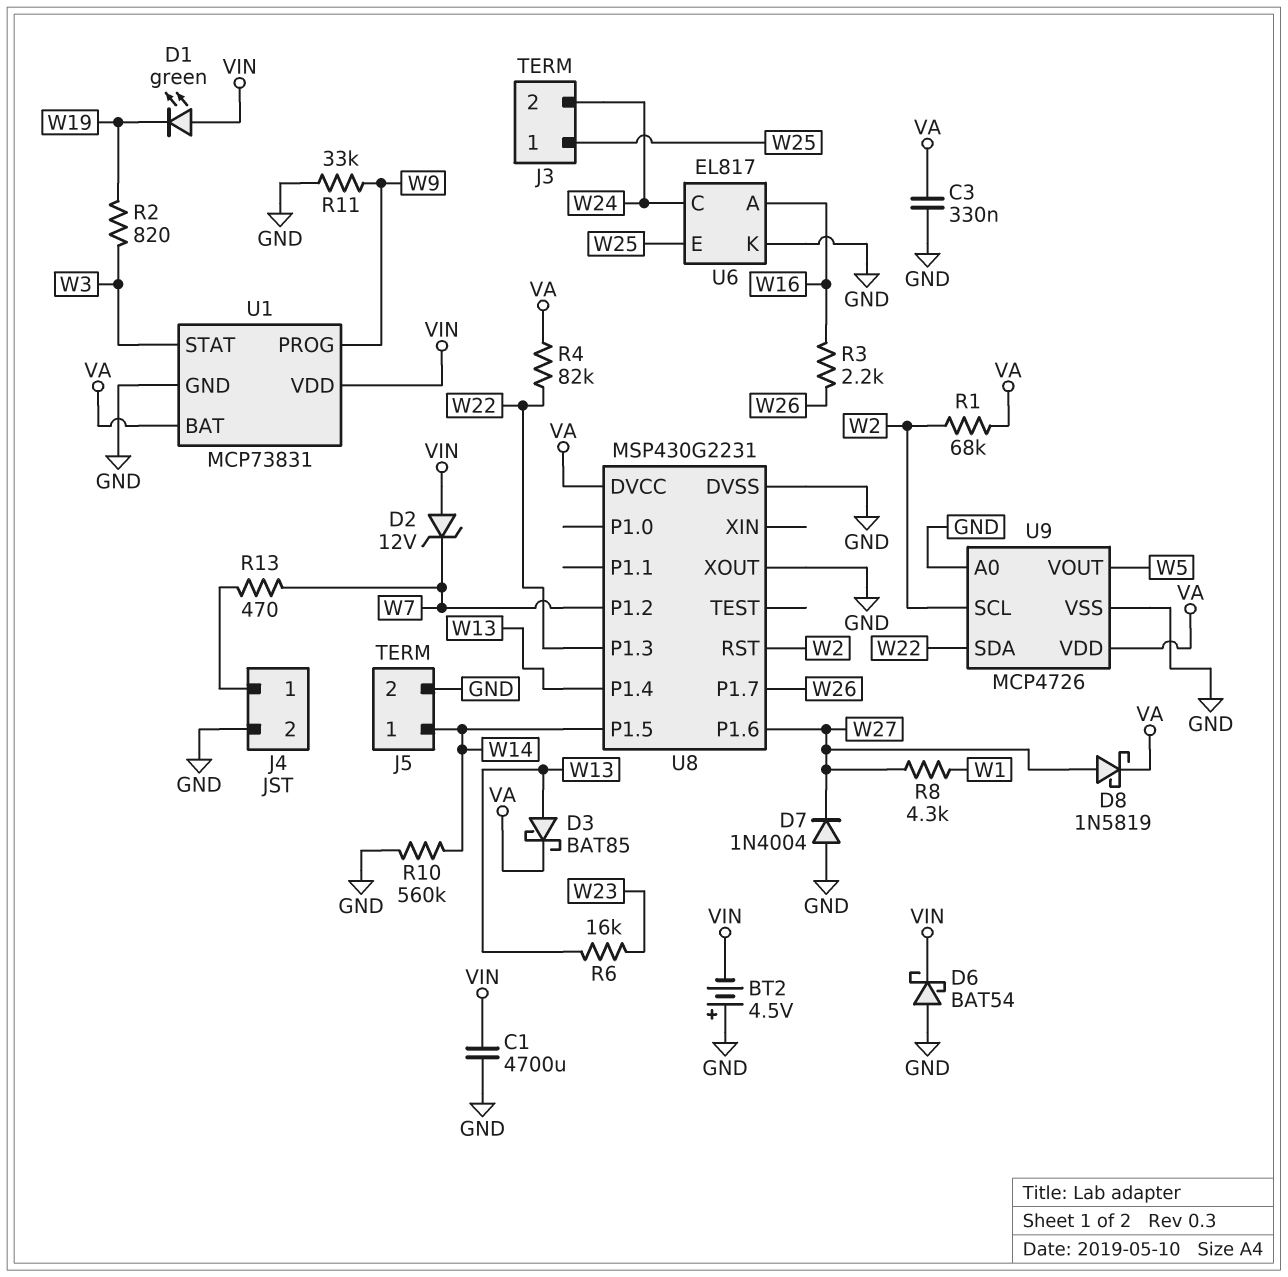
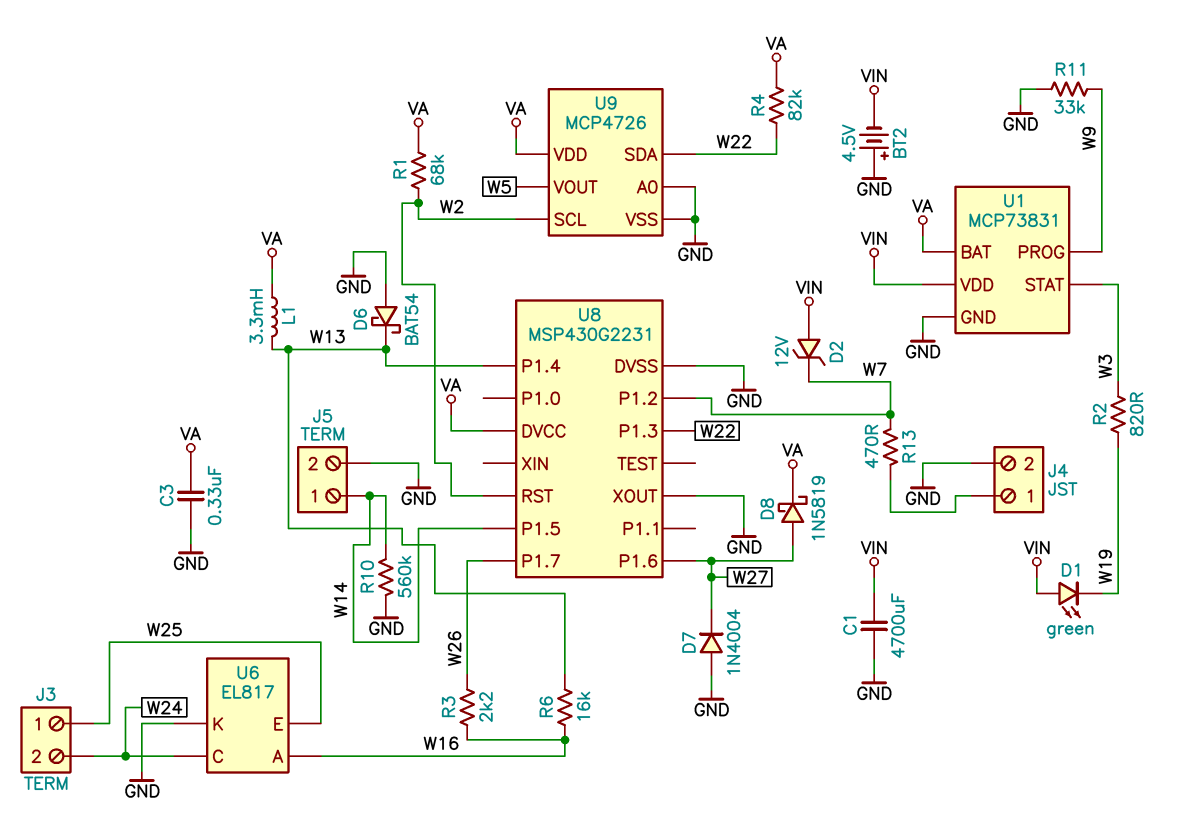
D3: schottky BAT85 (A W13, K VA) -> none
D6: schottky BAT54 (A GND, K VIN) -> schottky BAT54 (A GND, K W13)
L1: none -> 3.3mH (VA, W13)
R6: 16k (W13, W23) -> 16k (W13, W16)
R8: 4.3k (W1, W27) -> none

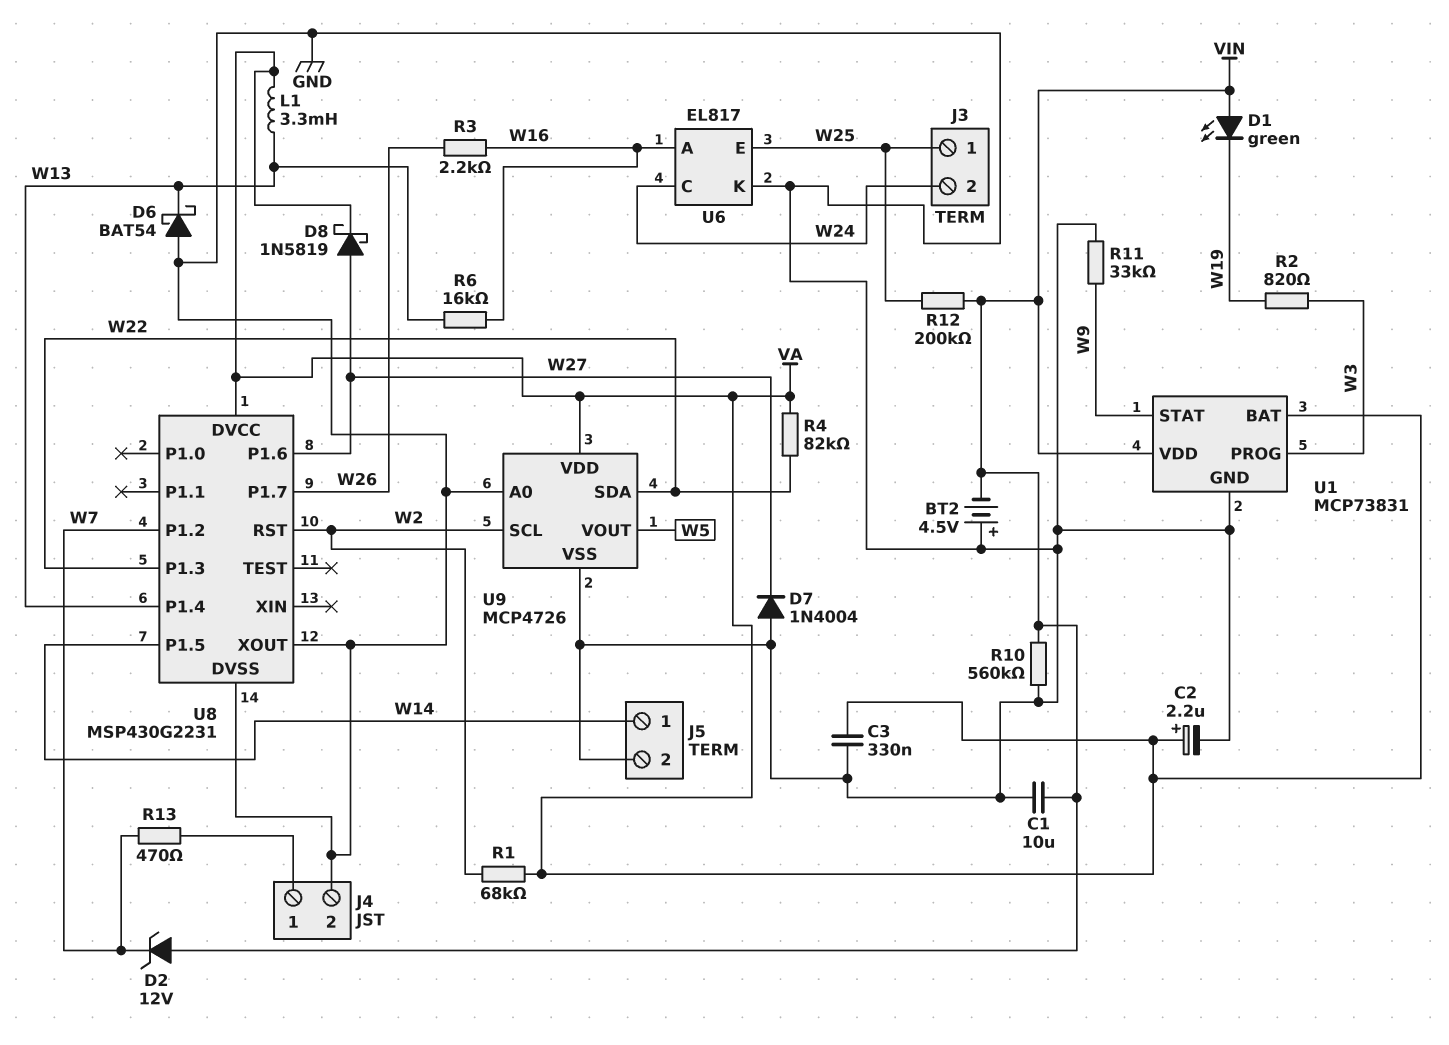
C1: 4700uF (GND, VIN) -> 10uF (GND, VIN)
C2: none -> 2.2uF (plus VA, minus GND)
R10: 560k (GND, W14) -> 560k (GND, VIN)
R12: none -> 200k (VIN, W25)
U1 pin PROG: W9 -> W3
U1 pin STAT: W3 -> W9

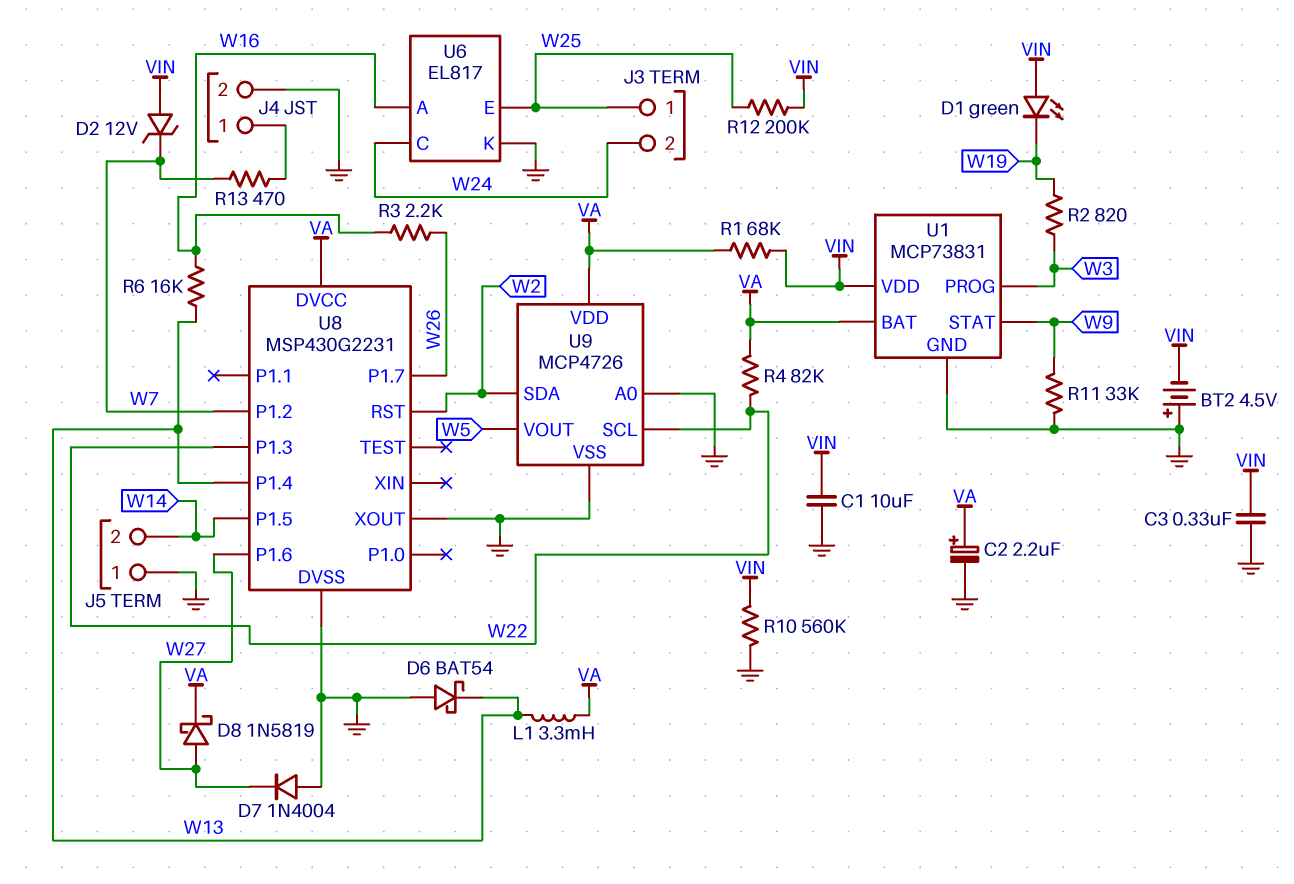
C3: 330nF (GND, VA) -> 330nF (GND, VIN)
J5 pin 1: W14 -> GND
J5 pin 2: GND -> W14
R1: 68k (VA, W2) -> 68k (VA, VIN)
U9 pin SCL: W2 -> W22
U9 pin SDA: W22 -> W2

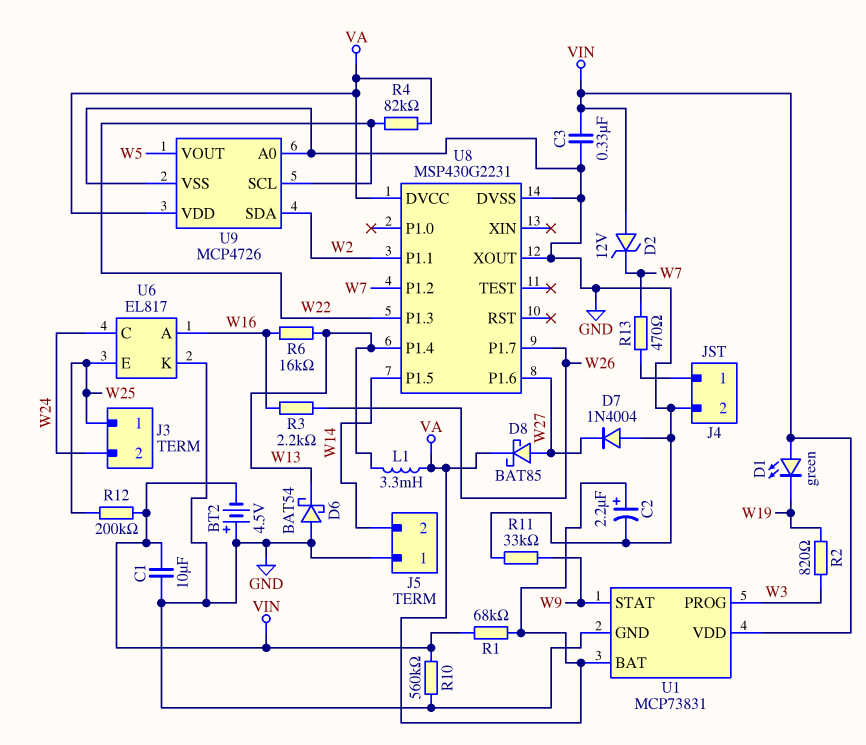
D8: schottky 1N5819 (A W27, K VA) -> schottky BAT85 (A W27, K VA)
U8 pin P1.1: none -> W2
U8 pin RST: W2 -> none

